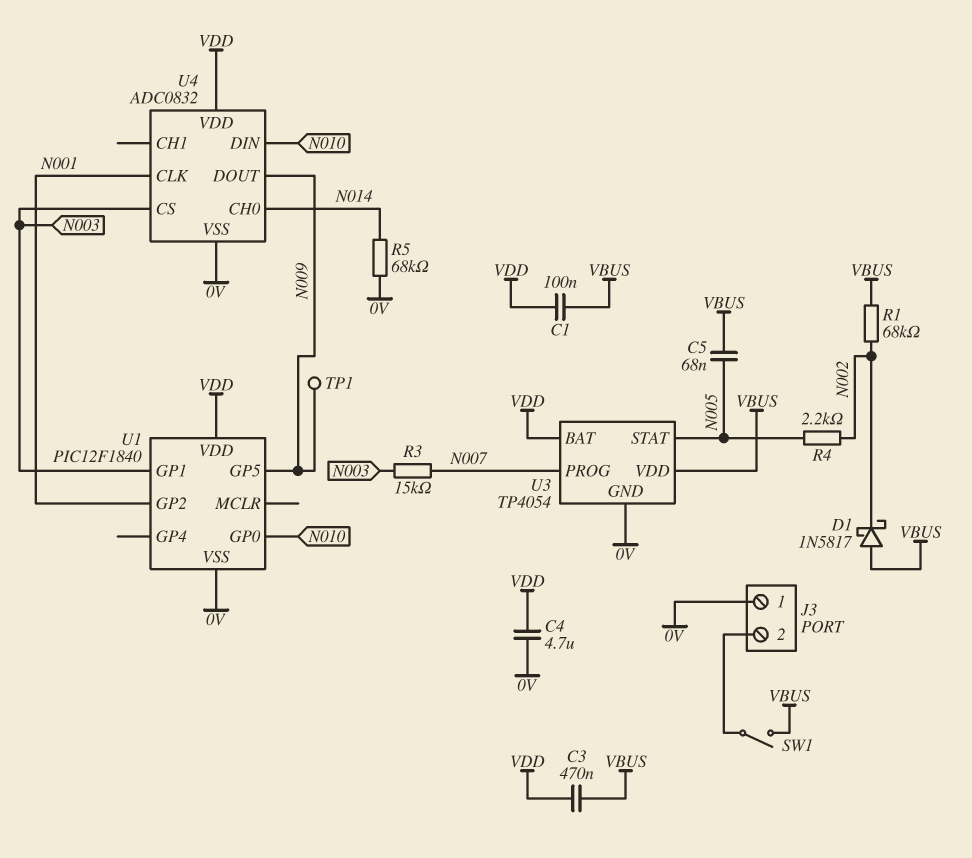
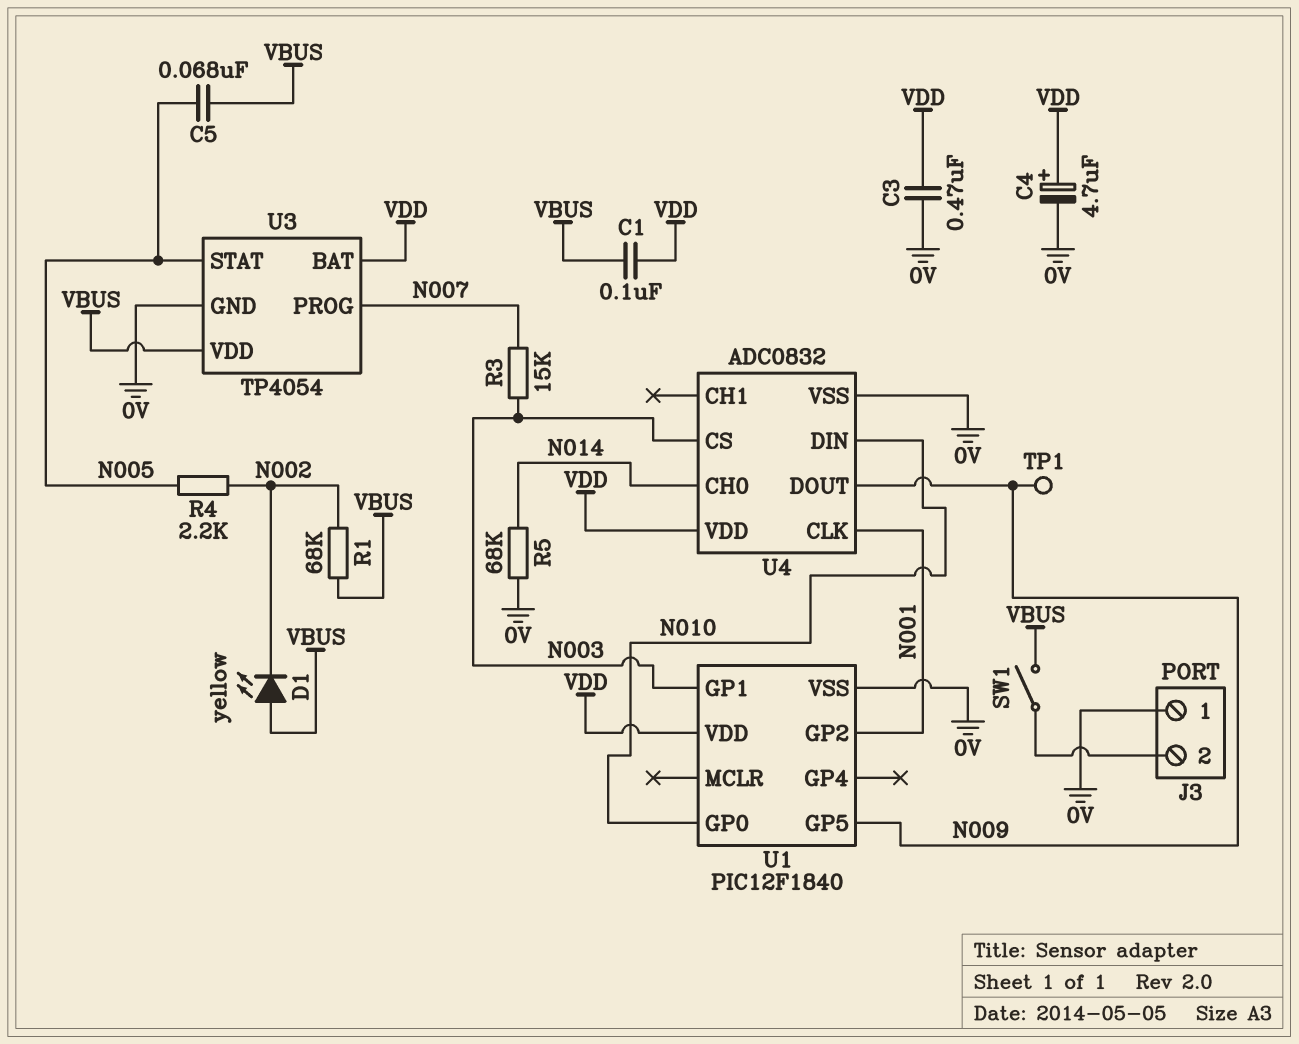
C3: 470nF (VBUS, VDD) -> 470nF (0V, VDD)
C4: 4.7uF (0V, VDD) -> 4.7uF (plus VDD, minus 0V)
D1: schottky 1N5817 (A VBUS, K N002) -> LED yellow (A VBUS, K N002)

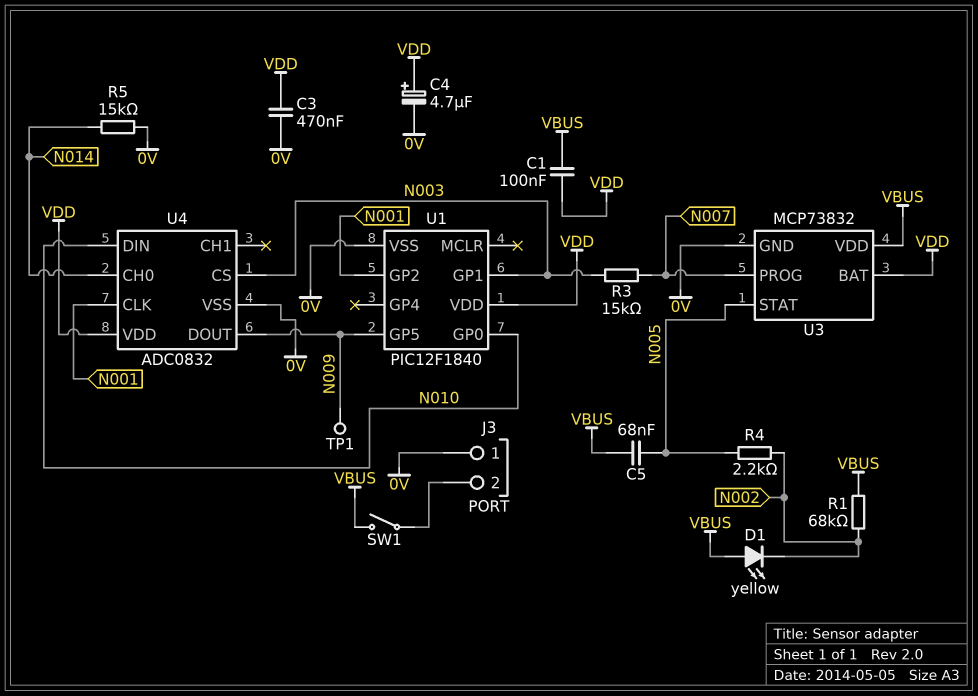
R5: 68k (0V, N014) -> 15k (0V, N014)
U3: TP4054 -> MCP73832

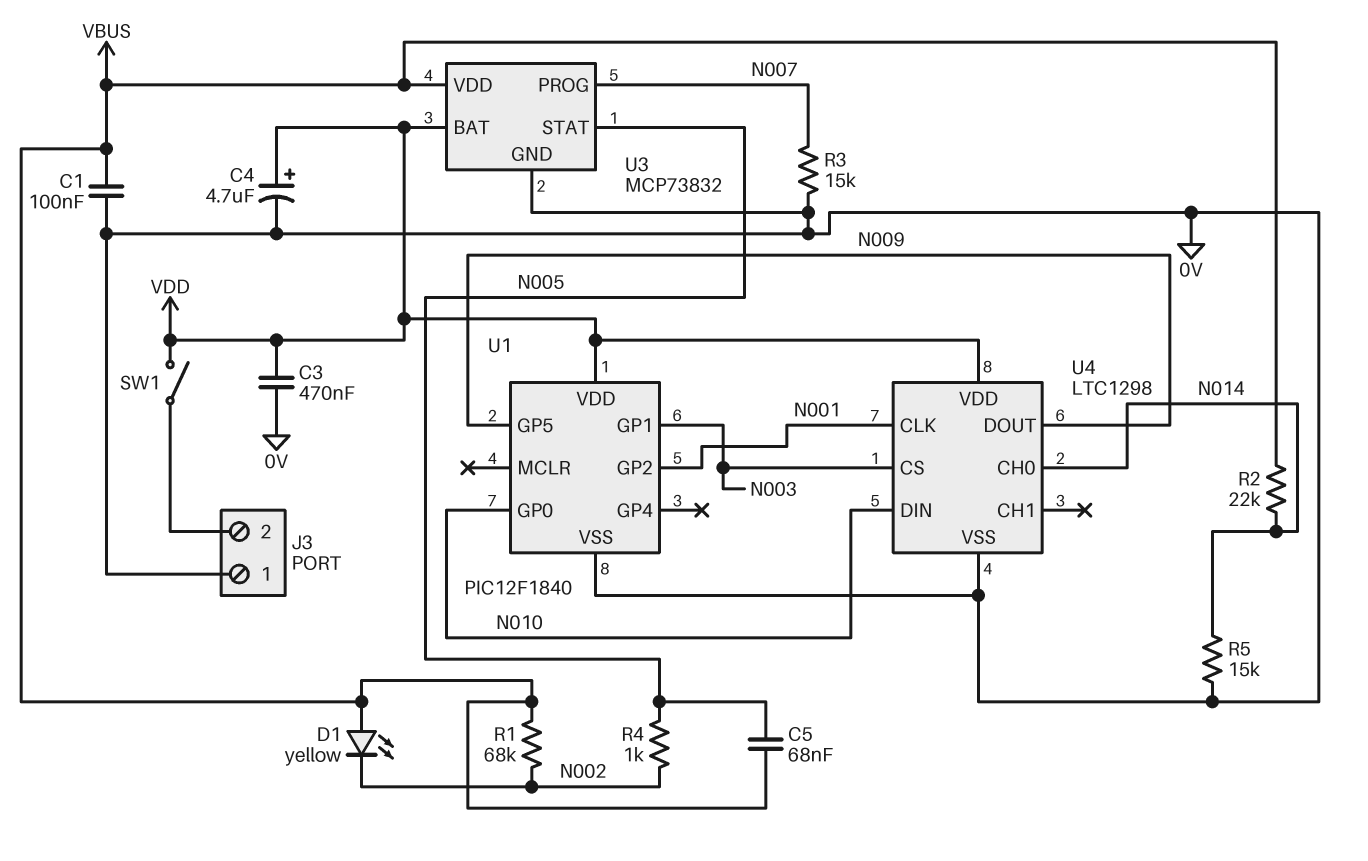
C1: 100nF (VBUS, VDD) -> 100nF (0V, VBUS)
R2: none -> 22k (N014, VBUS)
R3: 15k (N003, N007) -> 15k (0V, N007)
R4: 2.2k (N002, N005) -> 1k (N002, N005)
SW1: switch (J3/2, VBUS) -> switch (J3/2, VDD)
TP1: test point (N009) -> none
U4: ADC0832 -> LTC1298

